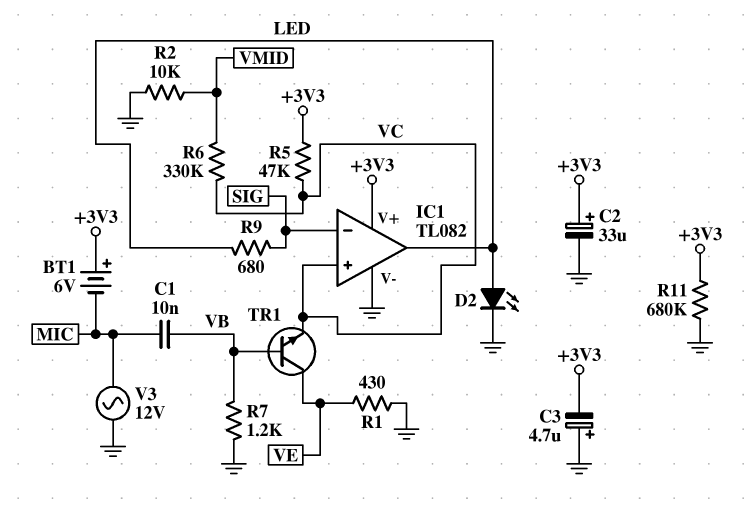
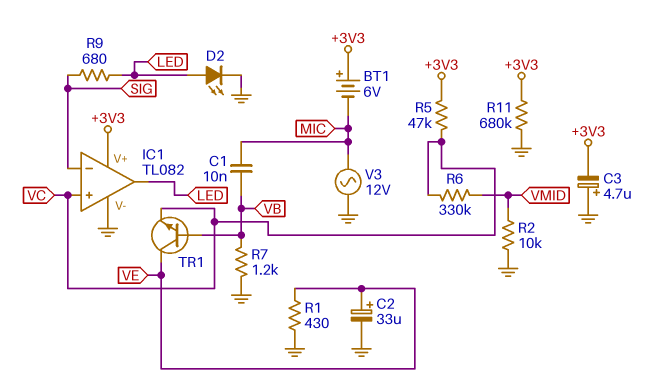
C2: 33uF (plus +3V3, minus GND) -> 33uF (plus VE, minus GND)

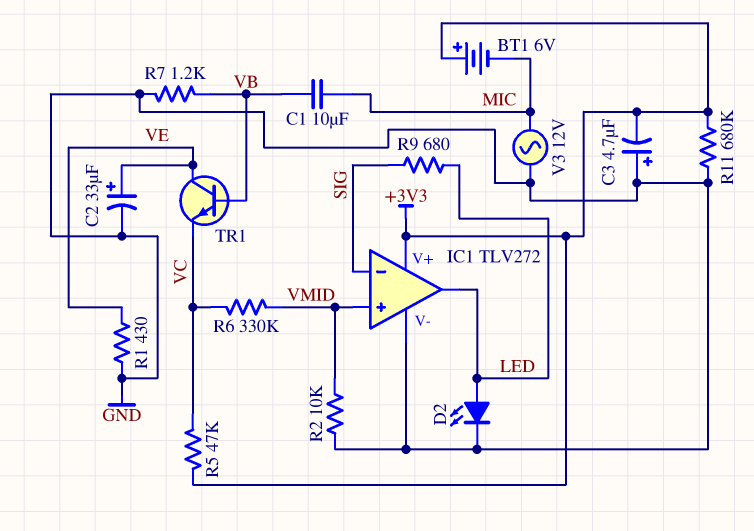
C1: 10nF (MIC, VB) -> 10uF (MIC, VB)
IC1: TL082 -> TLV272
IC1 pin in+: VC -> VMID

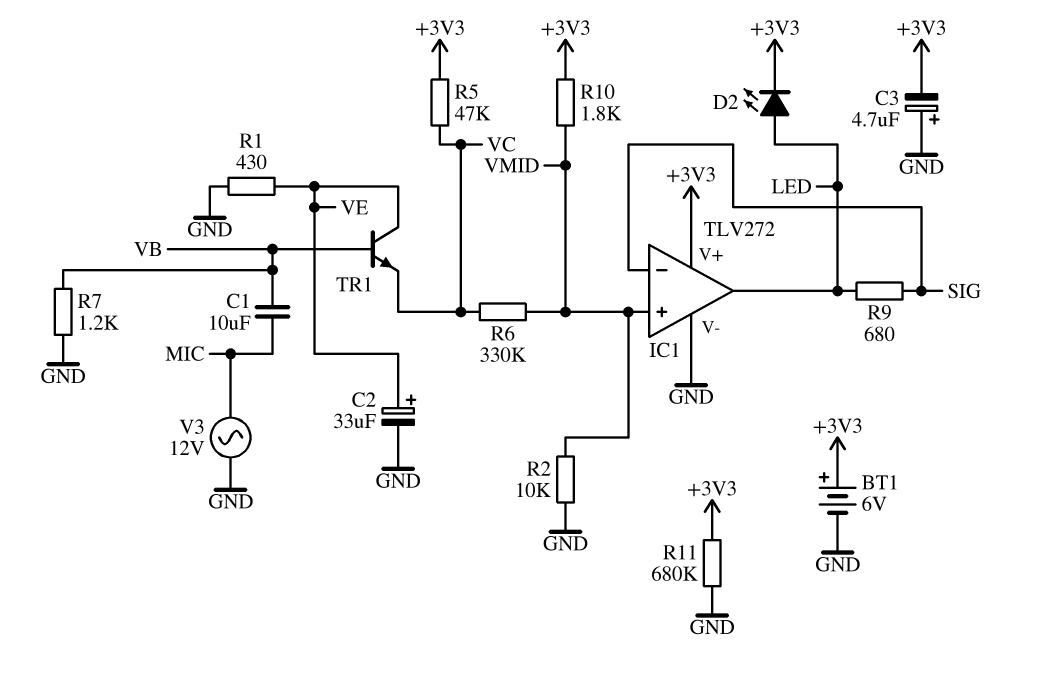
BT1: 6V (plus +3V3, minus MIC) -> 6V (plus +3V3, minus GND)
D2: LED (A LED, K GND) -> LED (A LED, K +3V3)
R10: none -> 1.8k (+3V3, VMID)

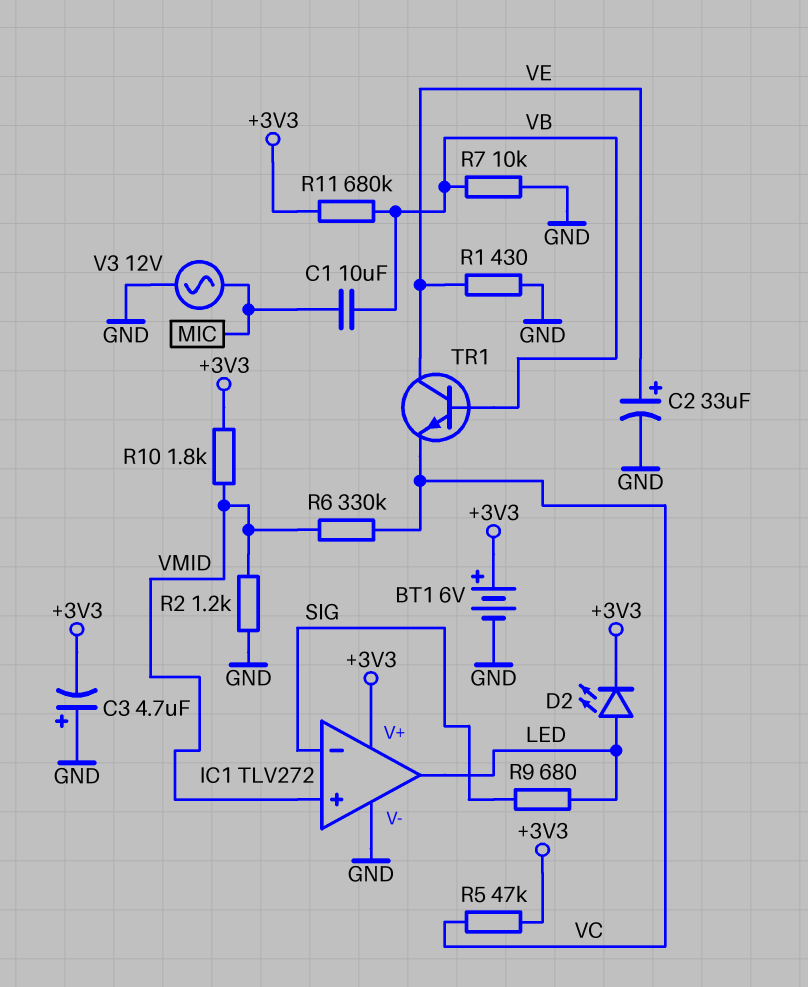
R2: 10k (GND, VMID) -> 1.2k (GND, VMID)
R7: 1.2k (GND, VB) -> 10k (GND, VB)
R11: 680k (+3V3, GND) -> 680k (+3V3, VB)

